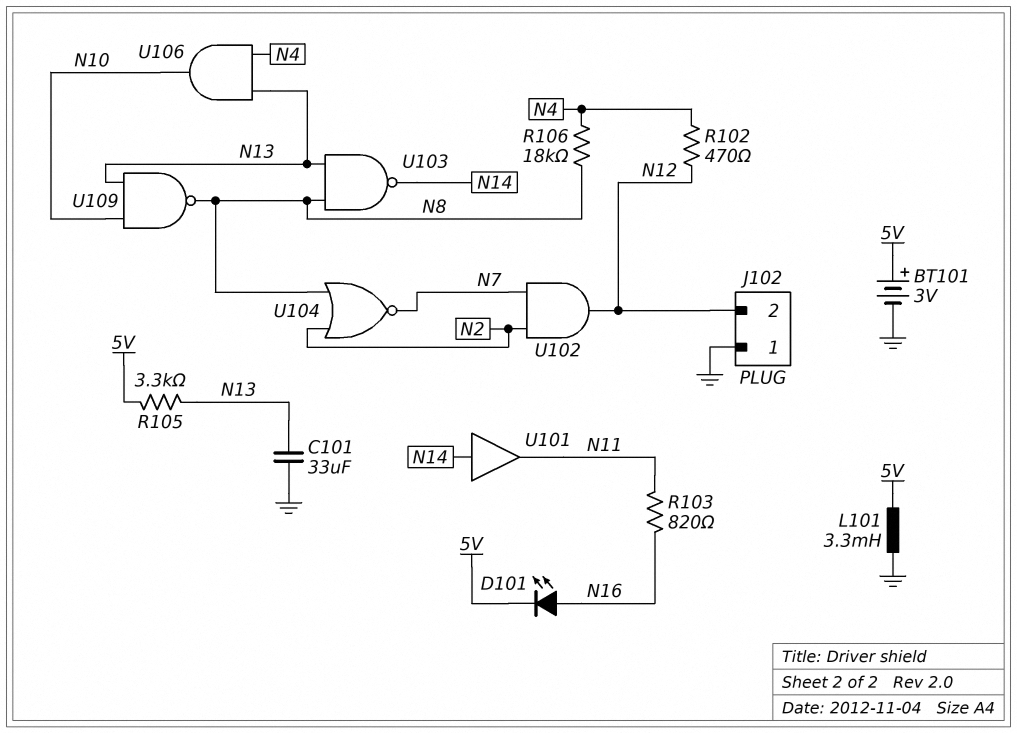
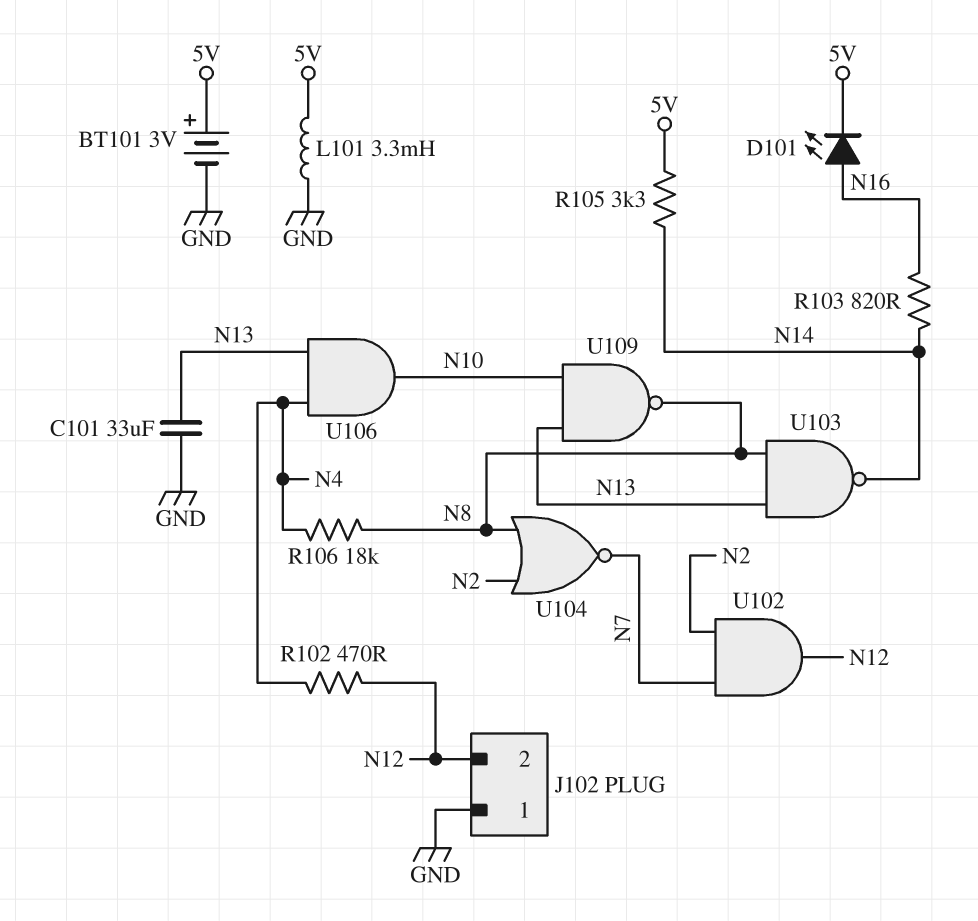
R103: 820 (N11, N16) -> 820 (N14, N16)
R105: 3.3k (5V, N13) -> 3.3k (5V, N14)
U101: buffer (in N14, out N11) -> none

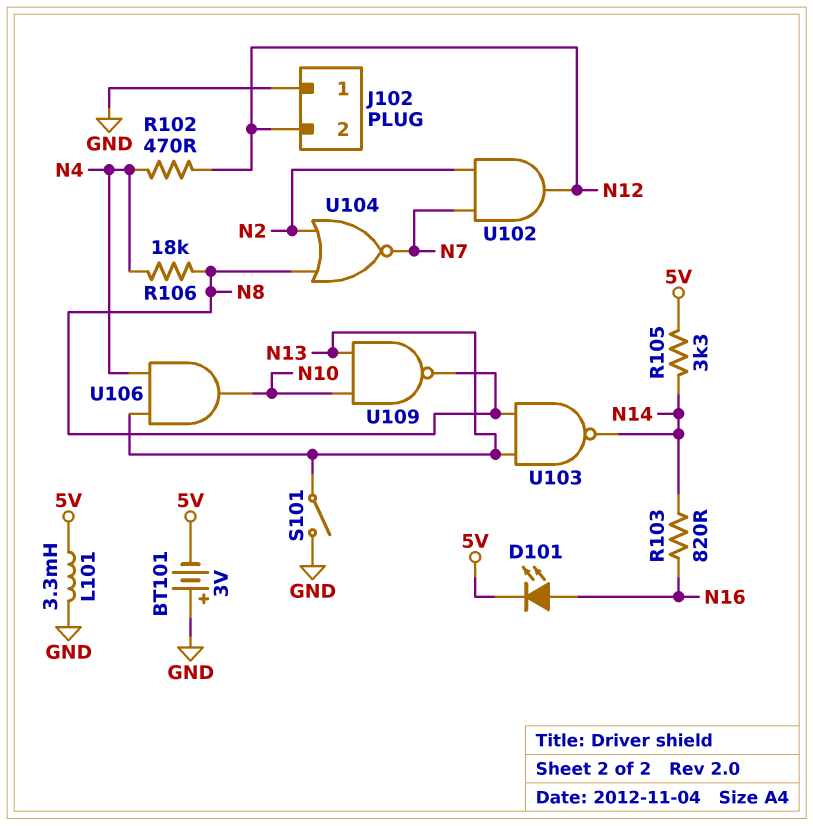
BT101: 3V (plus 5V, minus GND) -> 3V (plus GND, minus 5V)
C101: 33uF (GND, N13) -> none
S101: none -> switch (GND, N13)

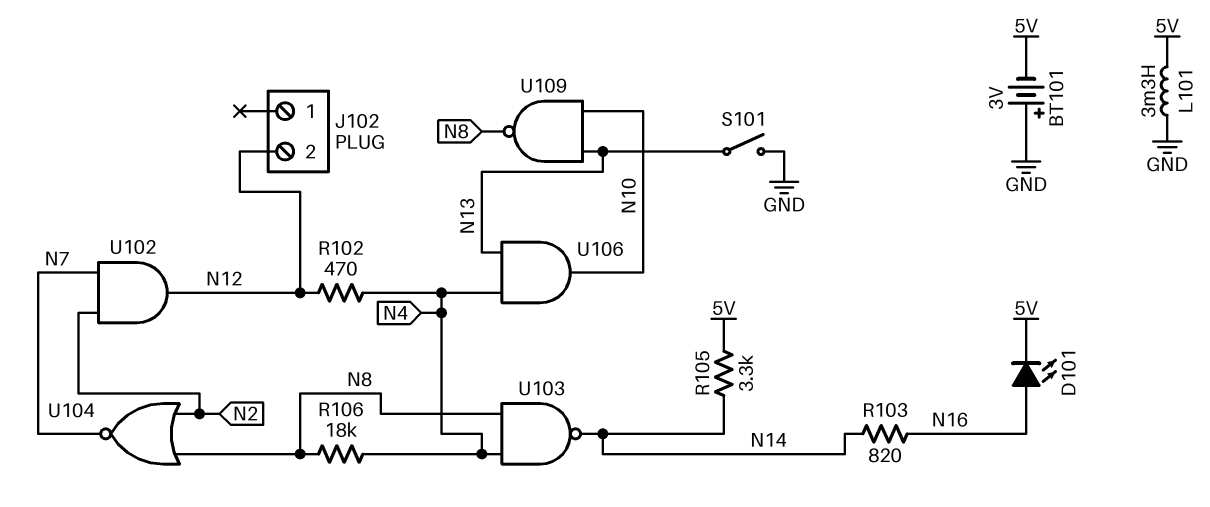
J102 pin 1: GND -> none
U103: NAND (in N8, in N13, out N14) -> NAND (in N4, in N8, out N14)

